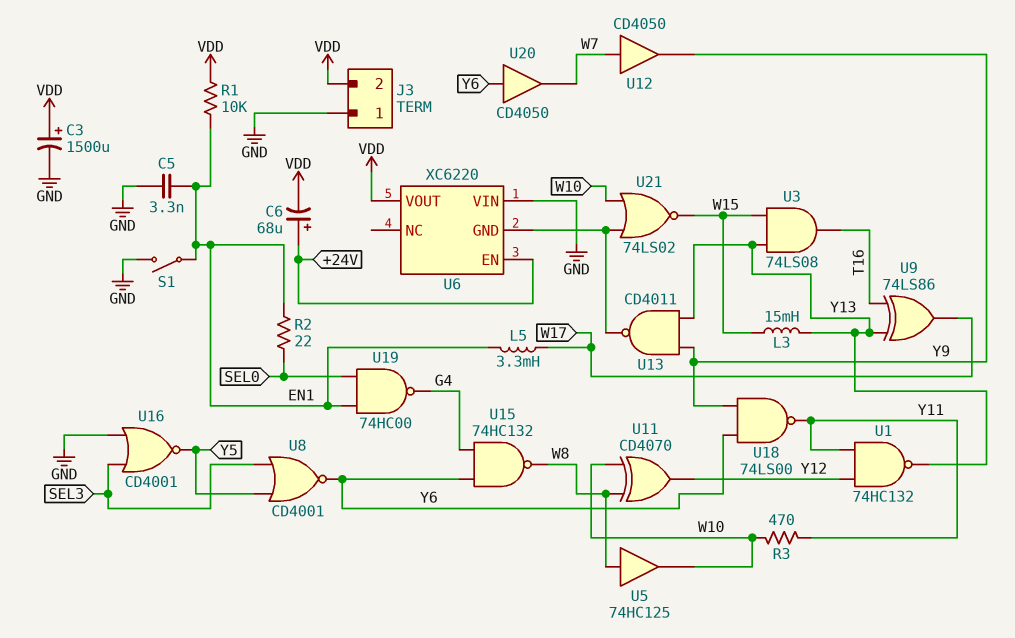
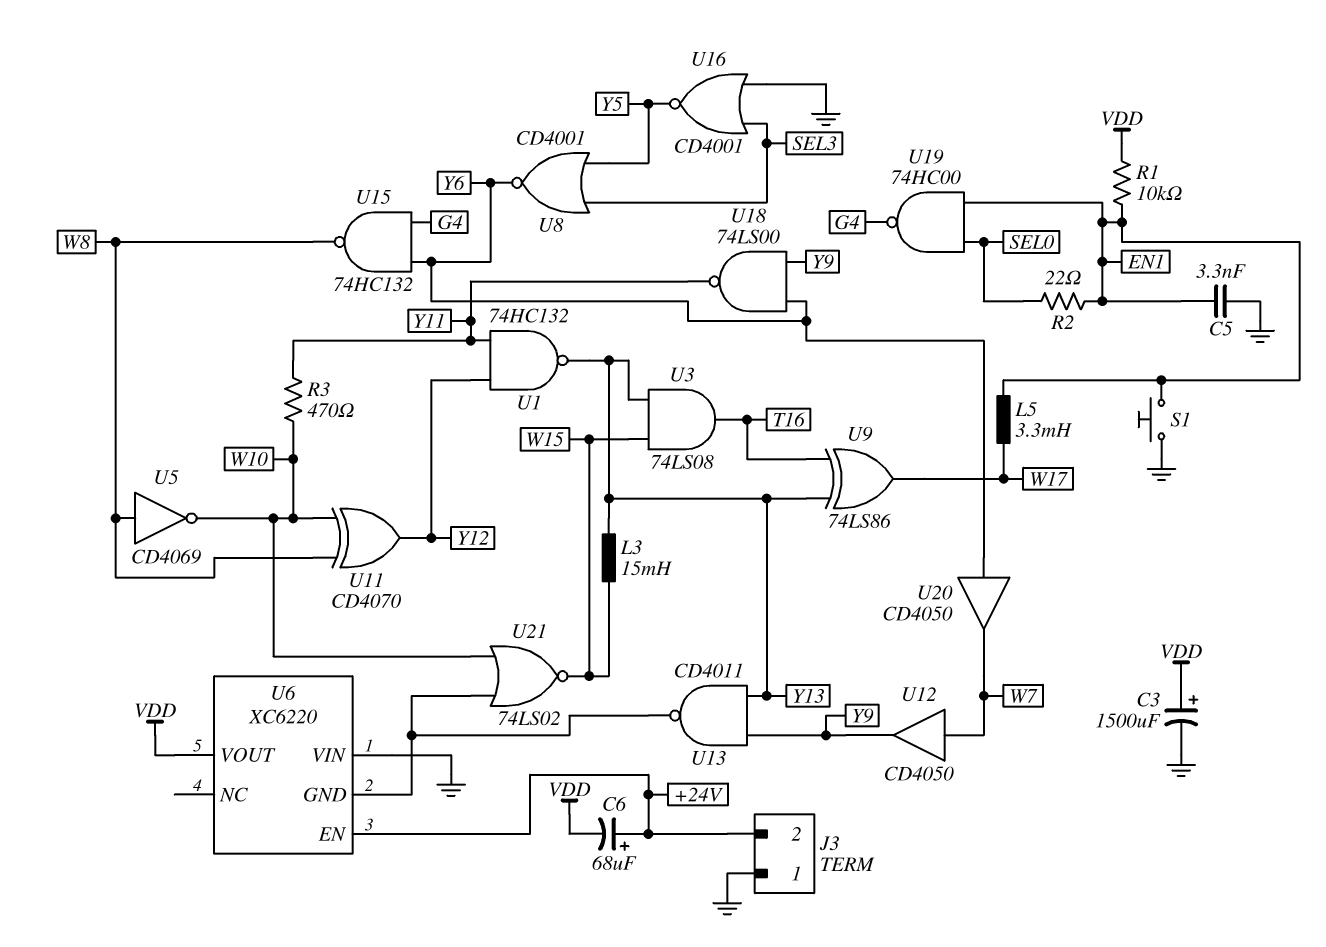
J3 pin 2: VDD -> +24V
S1: switch (EN1, GND) -> button (EN1, GND)
U5: buffer 74HC125 (in W8, out W10) -> NOT CD4069 (in W8, out W10)

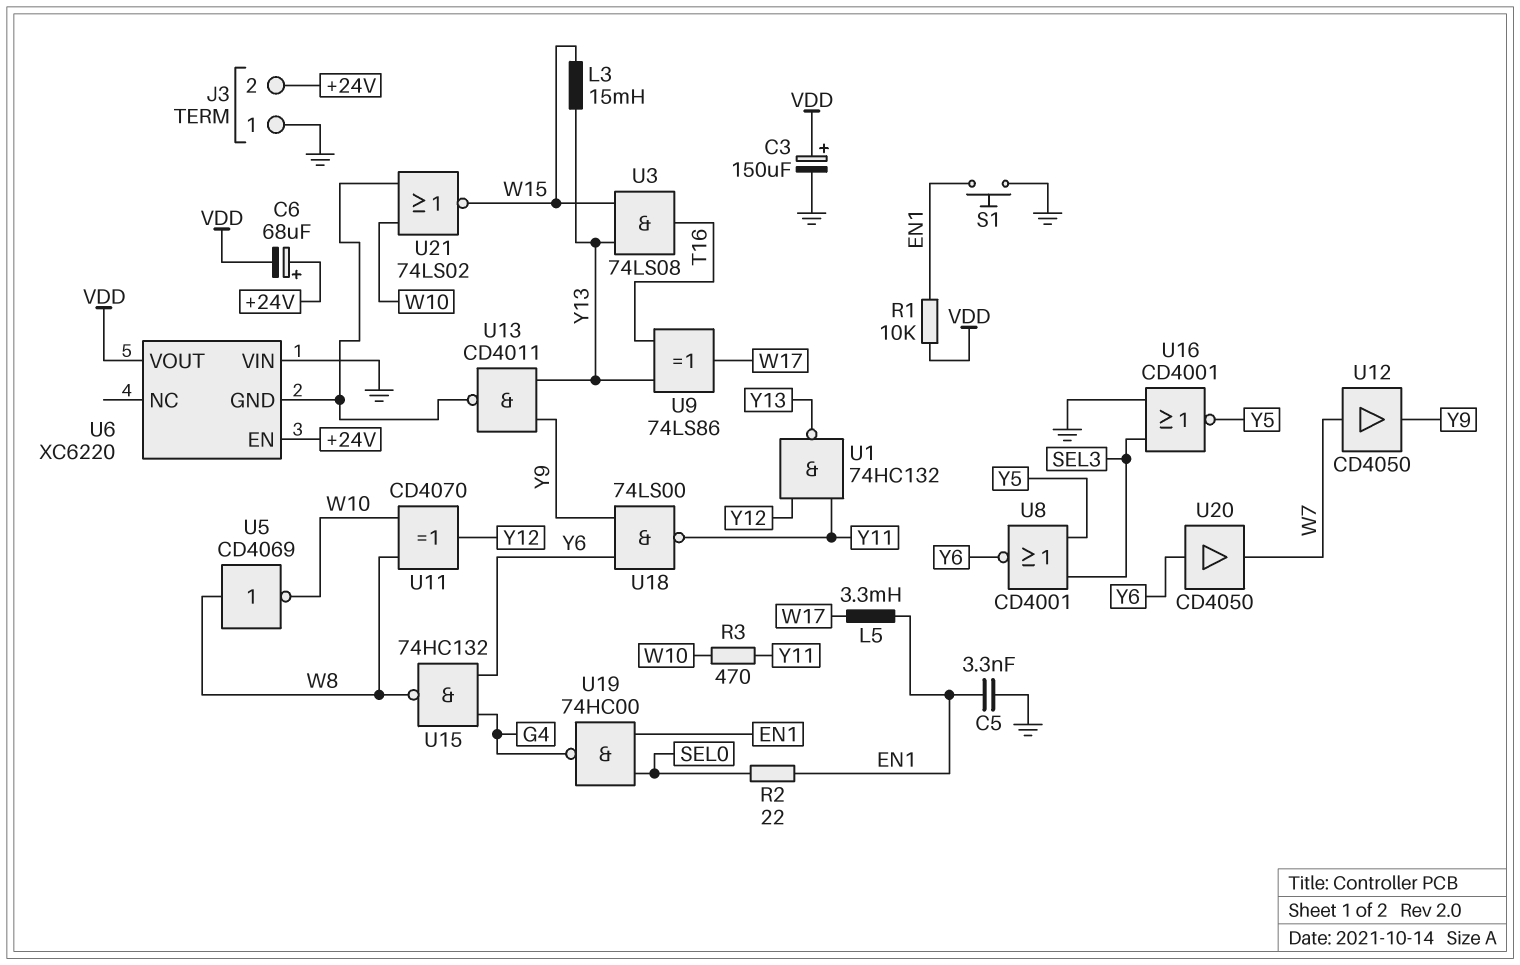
C3: 1500uF (plus VDD, minus GND) -> 150uF (plus VDD, minus GND)

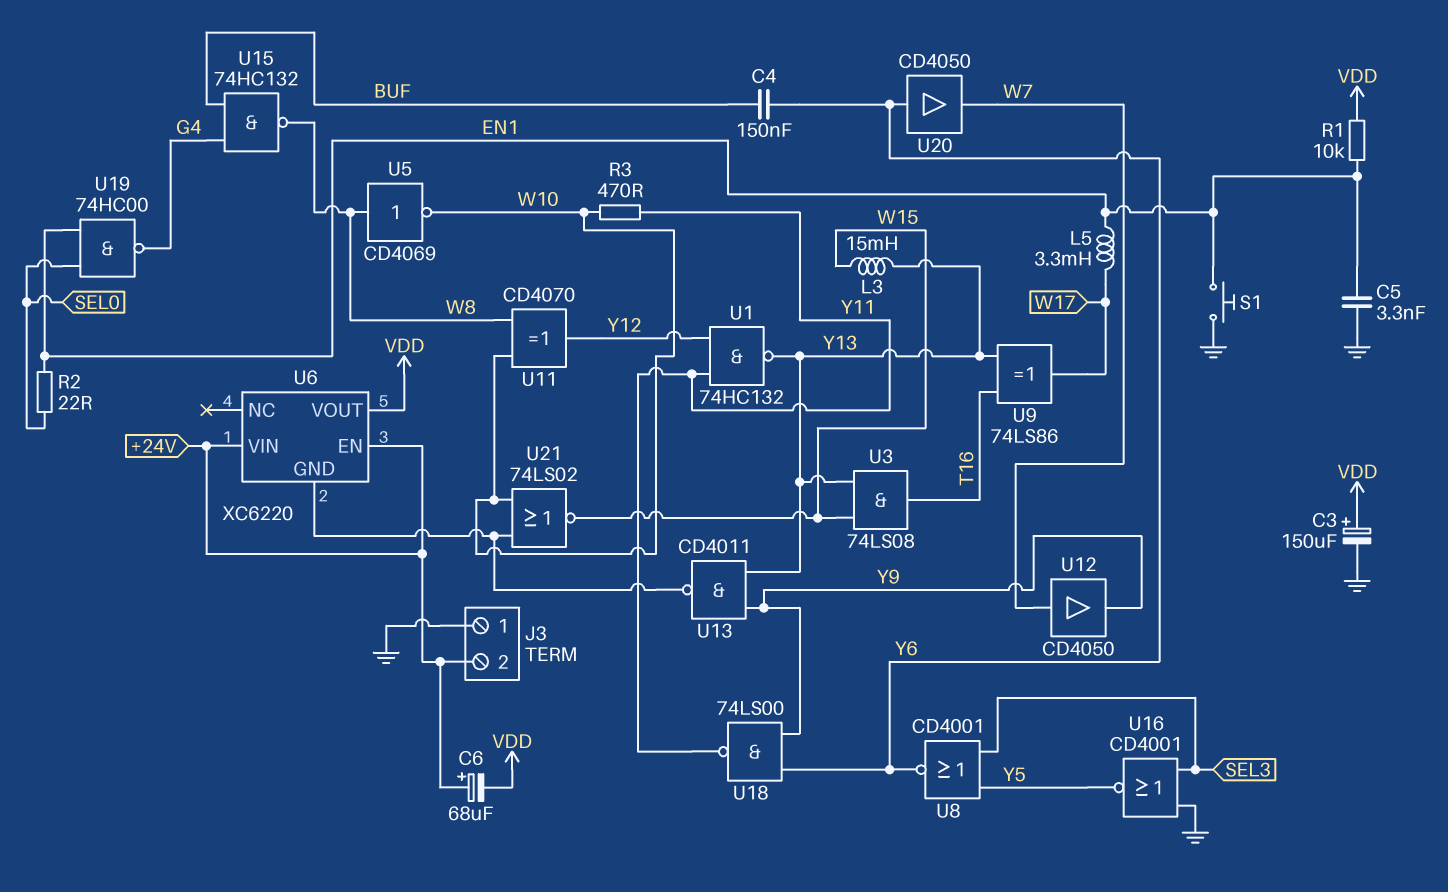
C4: none -> 150nF (BUF, Y6)
U6 pin VIN: GND -> +24V
U15: NAND 74HC132 (in G4, in Y6, out W8) -> NAND 74HC132 (in BUF, in G4, out W8)

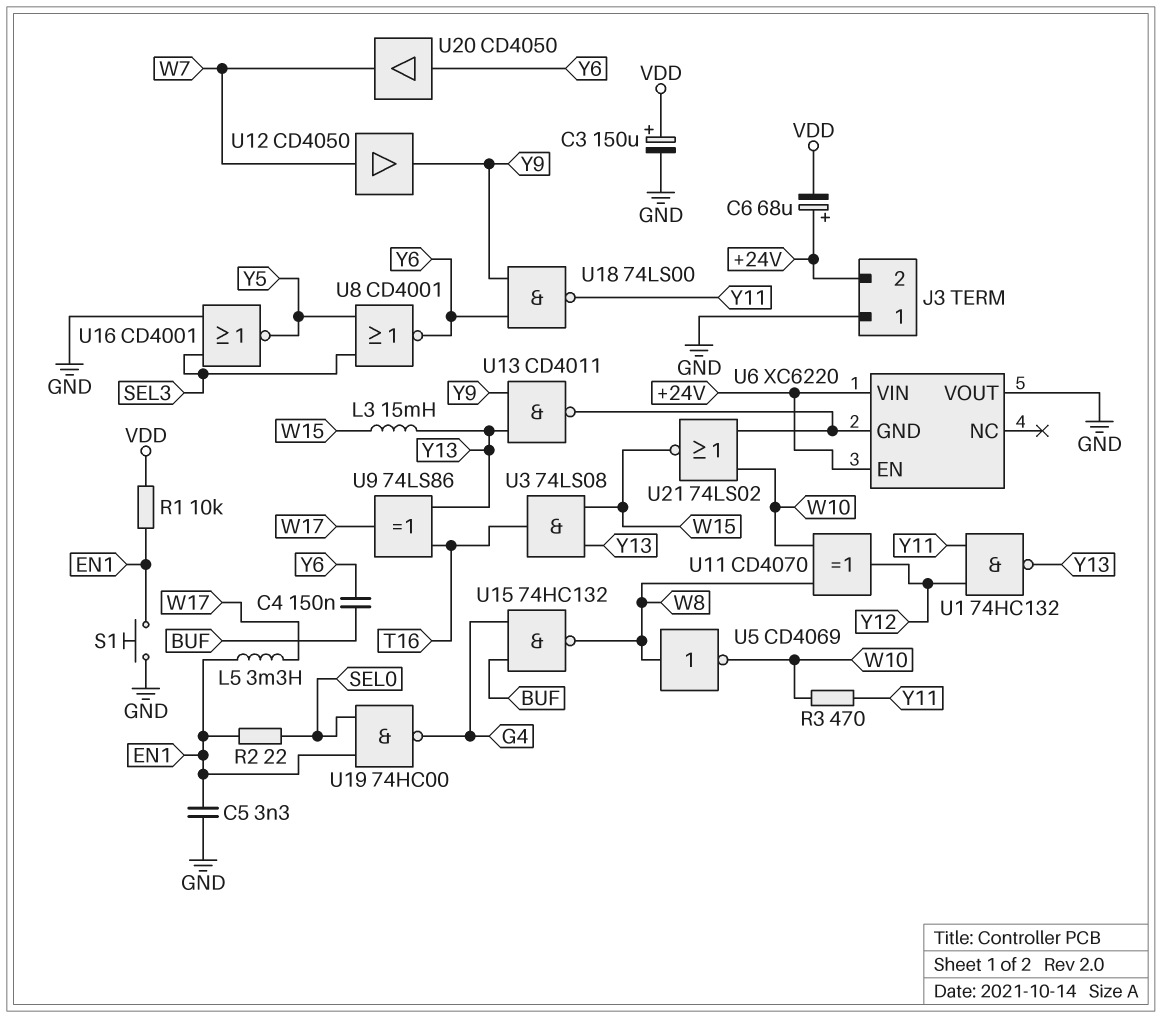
U6 pin VOUT: VDD -> GND

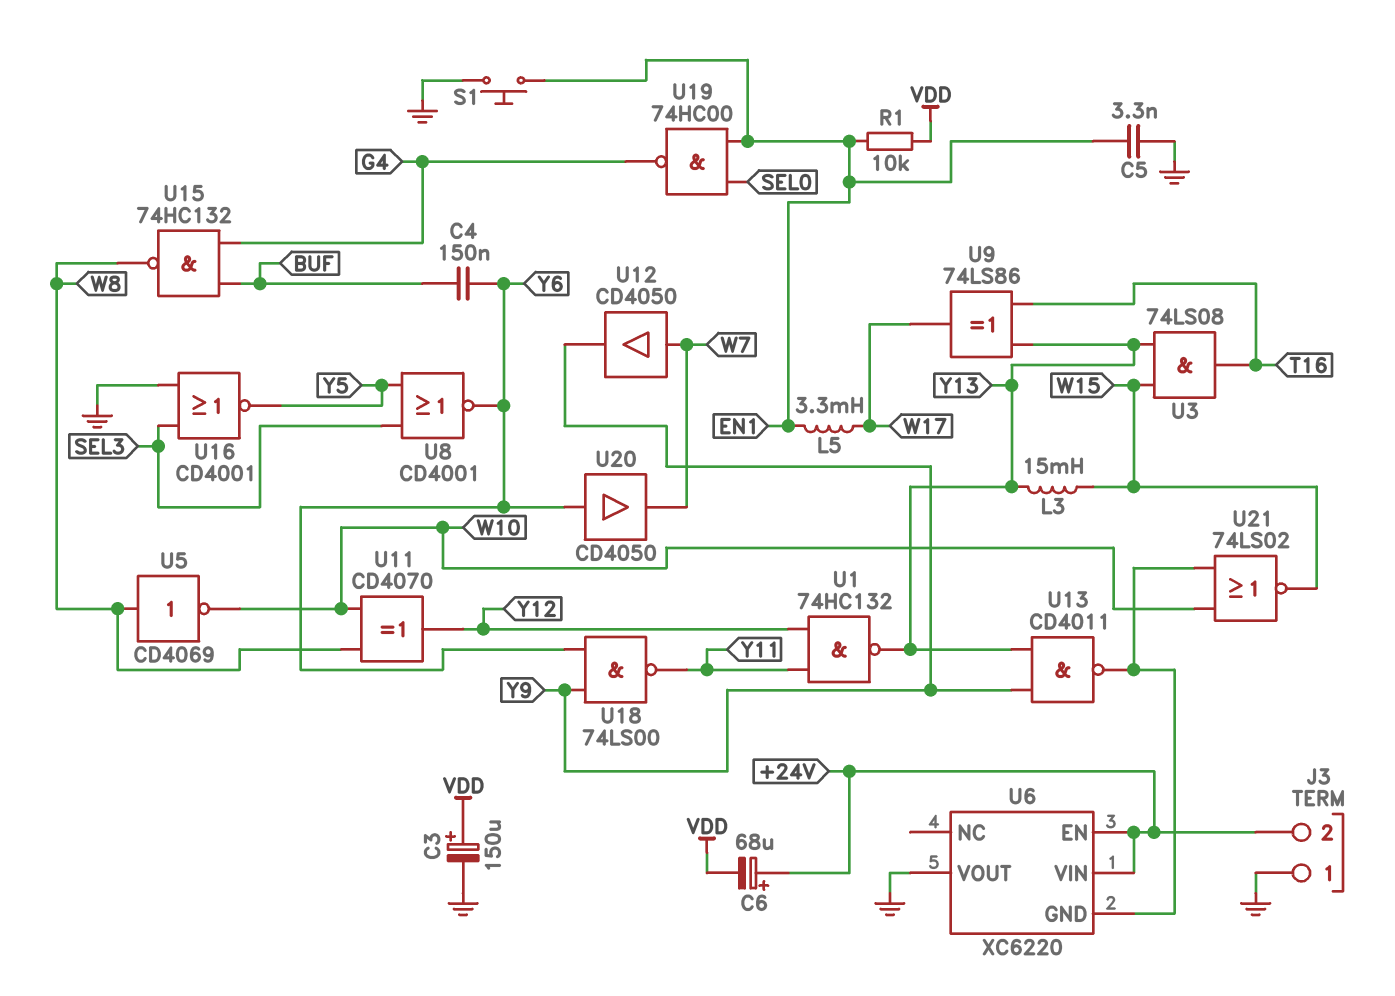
R2: 22 (EN1, SEL0) -> none
R3: 470 (W10, Y11) -> none

